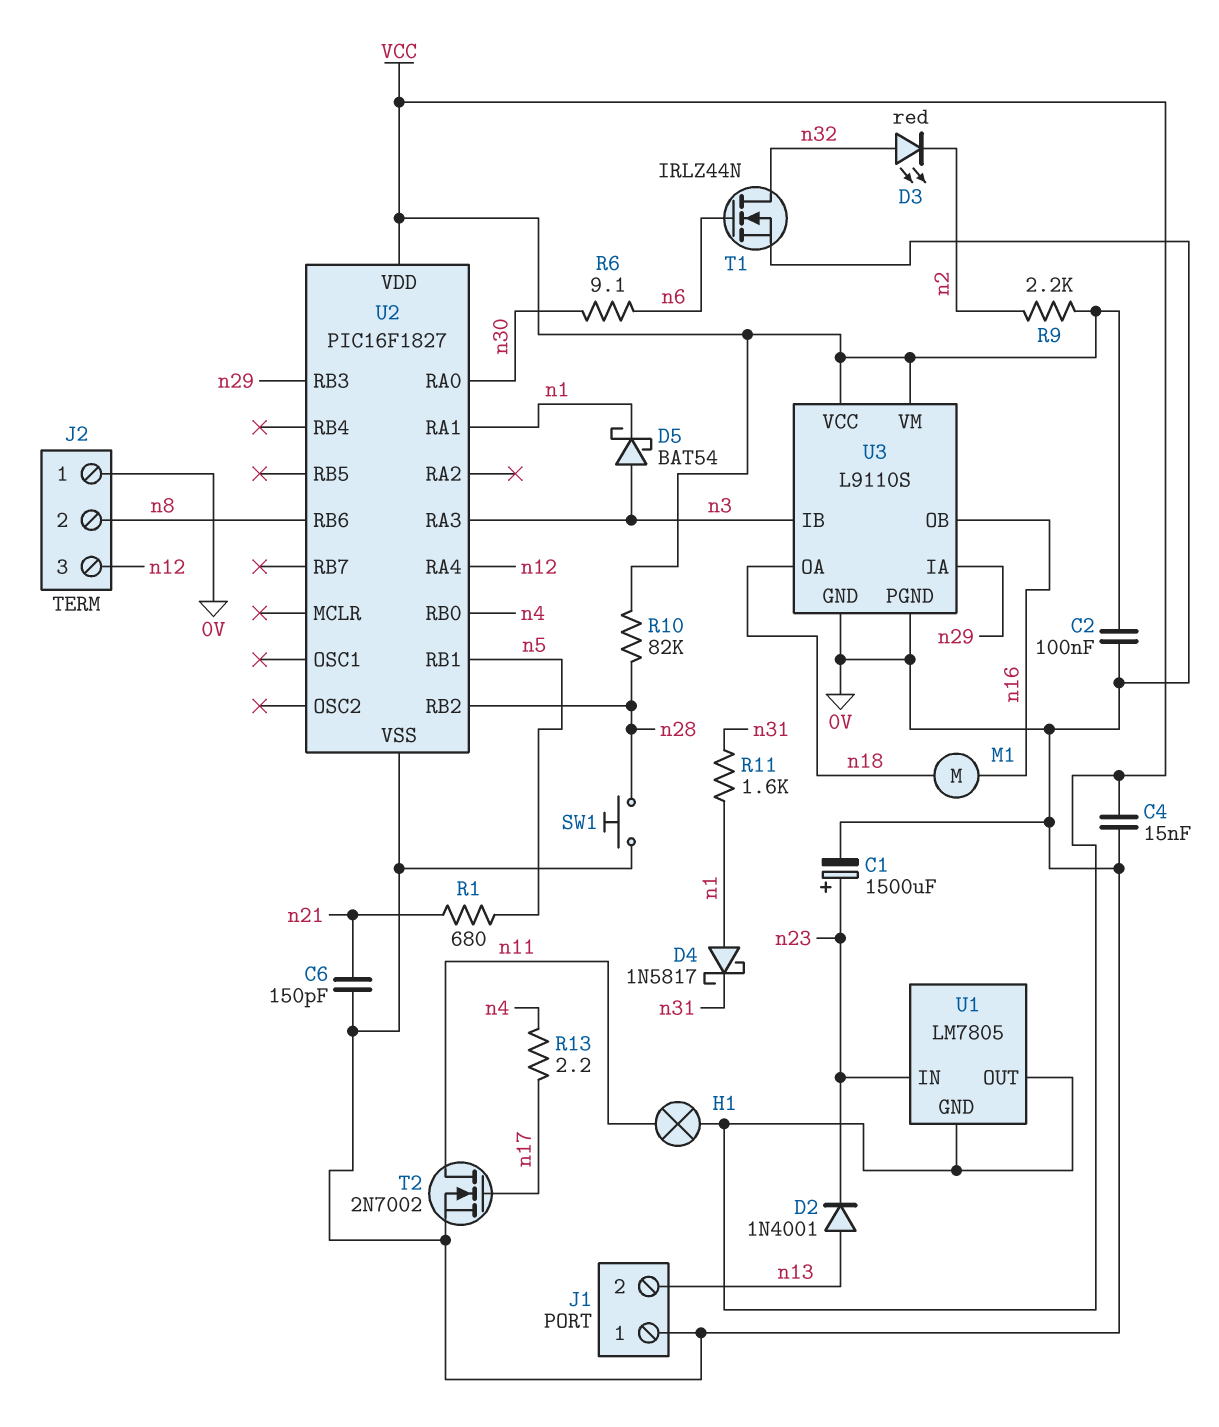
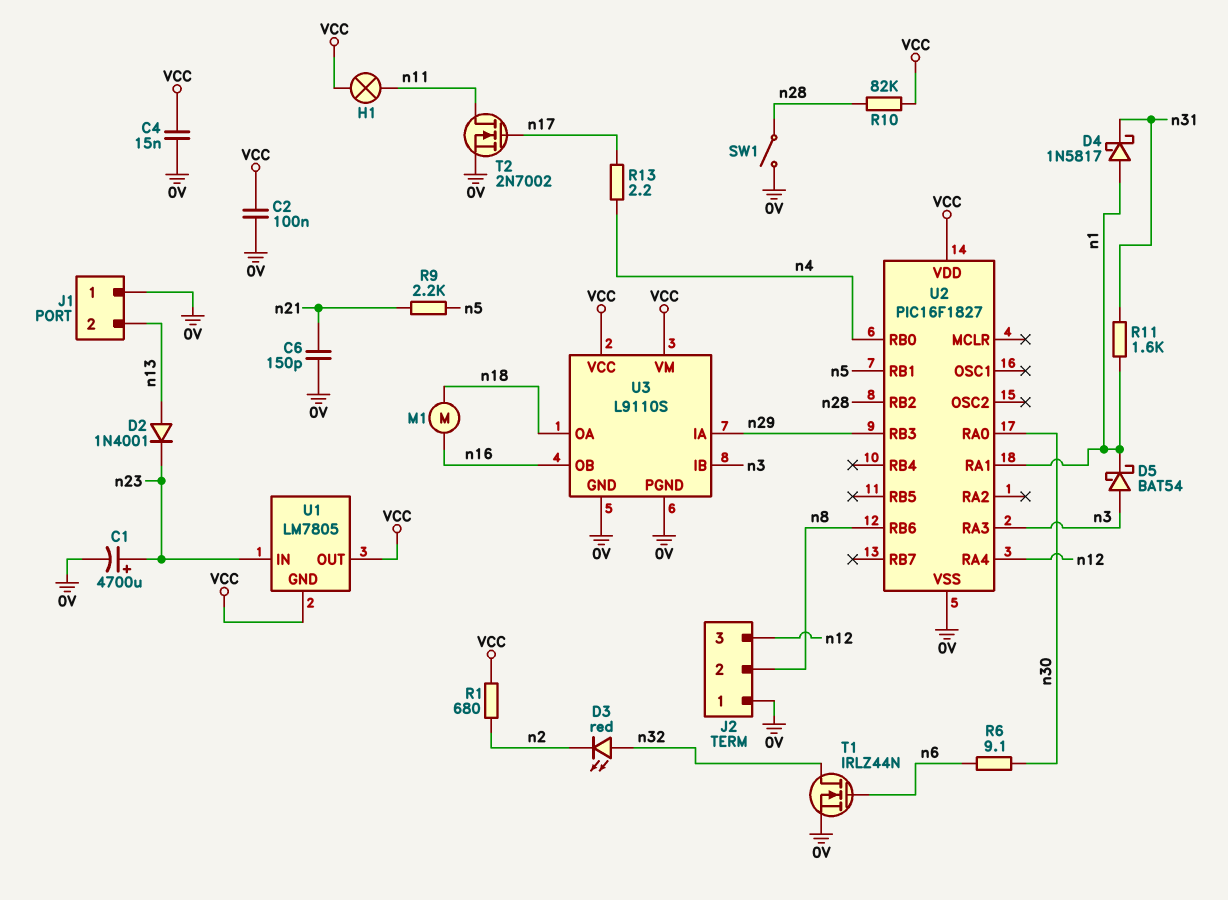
C1: 1500uF (plus n23, minus 0V) -> 4700uF (plus n23, minus 0V)
R1: 680 (n5, n21) -> 680 (VCC, n2)
R9: 2.2k (VCC, n2) -> 2.2k (n5, n21)
SW1: button (0V, n28) -> switch (0V, n28)

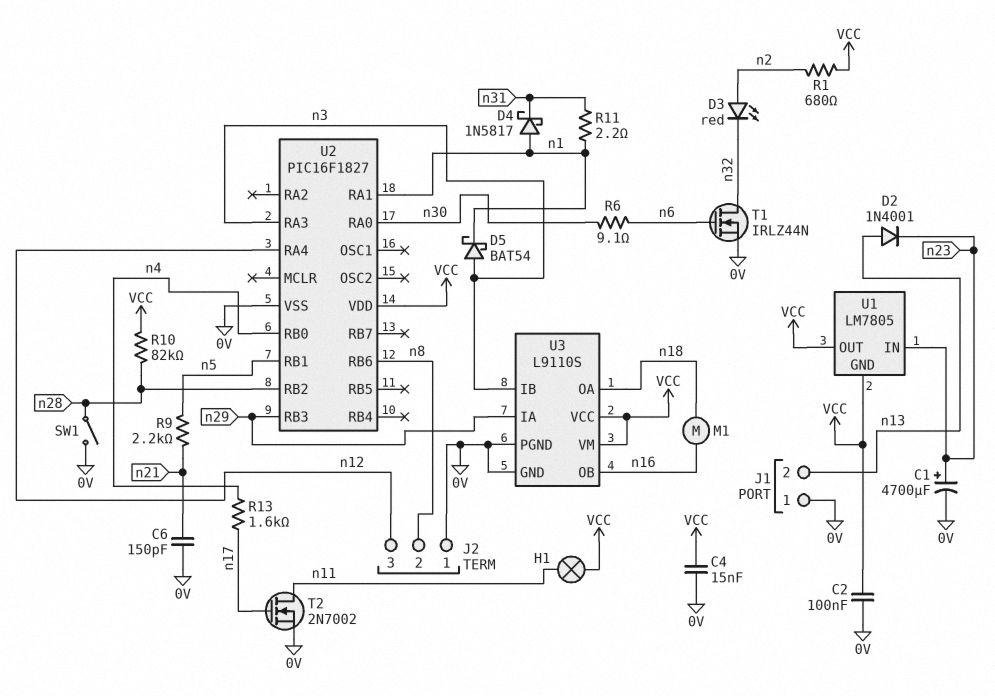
D3: LED red (A n32, K n2) -> LED red (A n2, K n32)
R11: 1.6k (n1, n31) -> 2.2 (n1, n31)
R13: 2.2 (n4, n17) -> 1.6k (n4, n17)

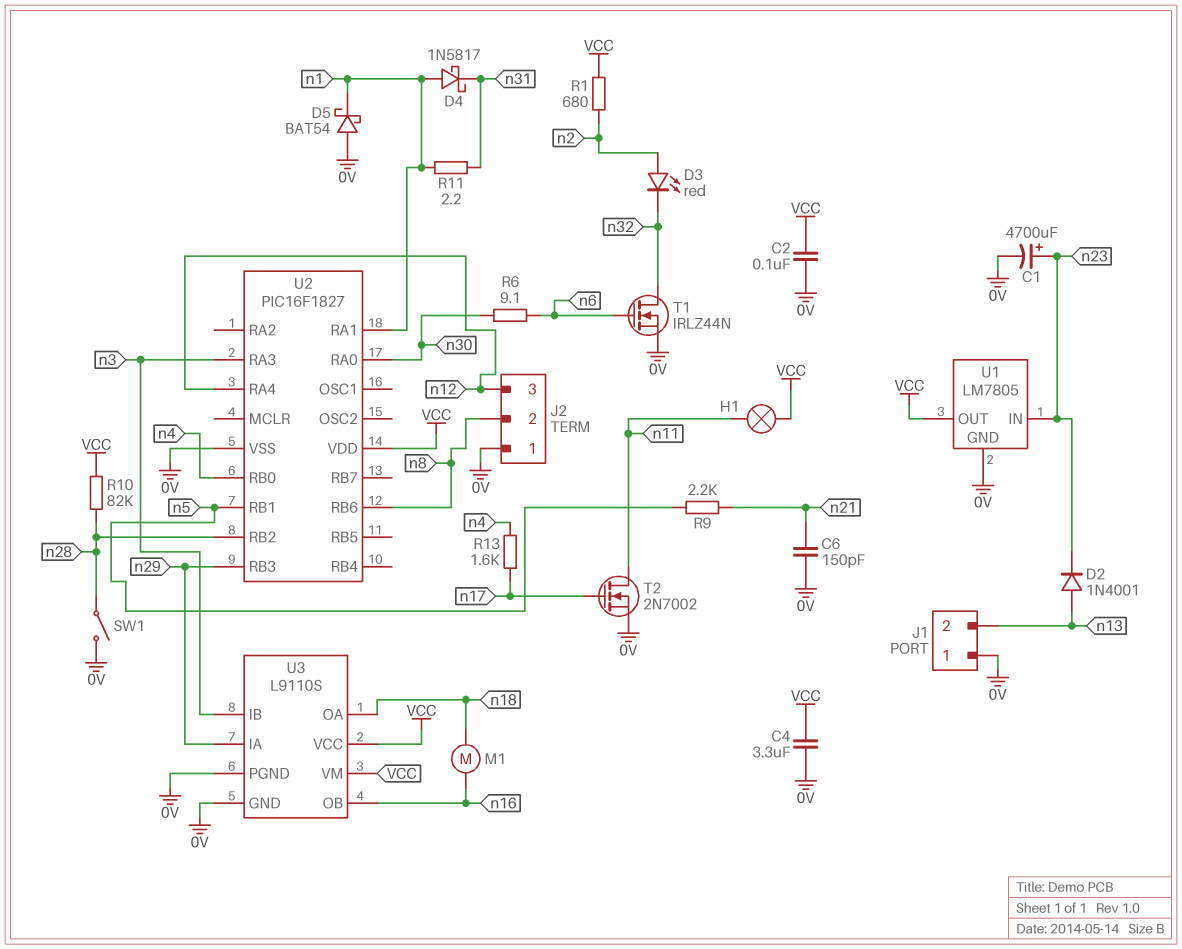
C4: 15nF (0V, VCC) -> 3.3uF (0V, VCC)
D5: schottky BAT54 (A n3, K n1) -> schottky BAT54 (A 0V, K n1)
U1 pin GND: VCC -> 0V

